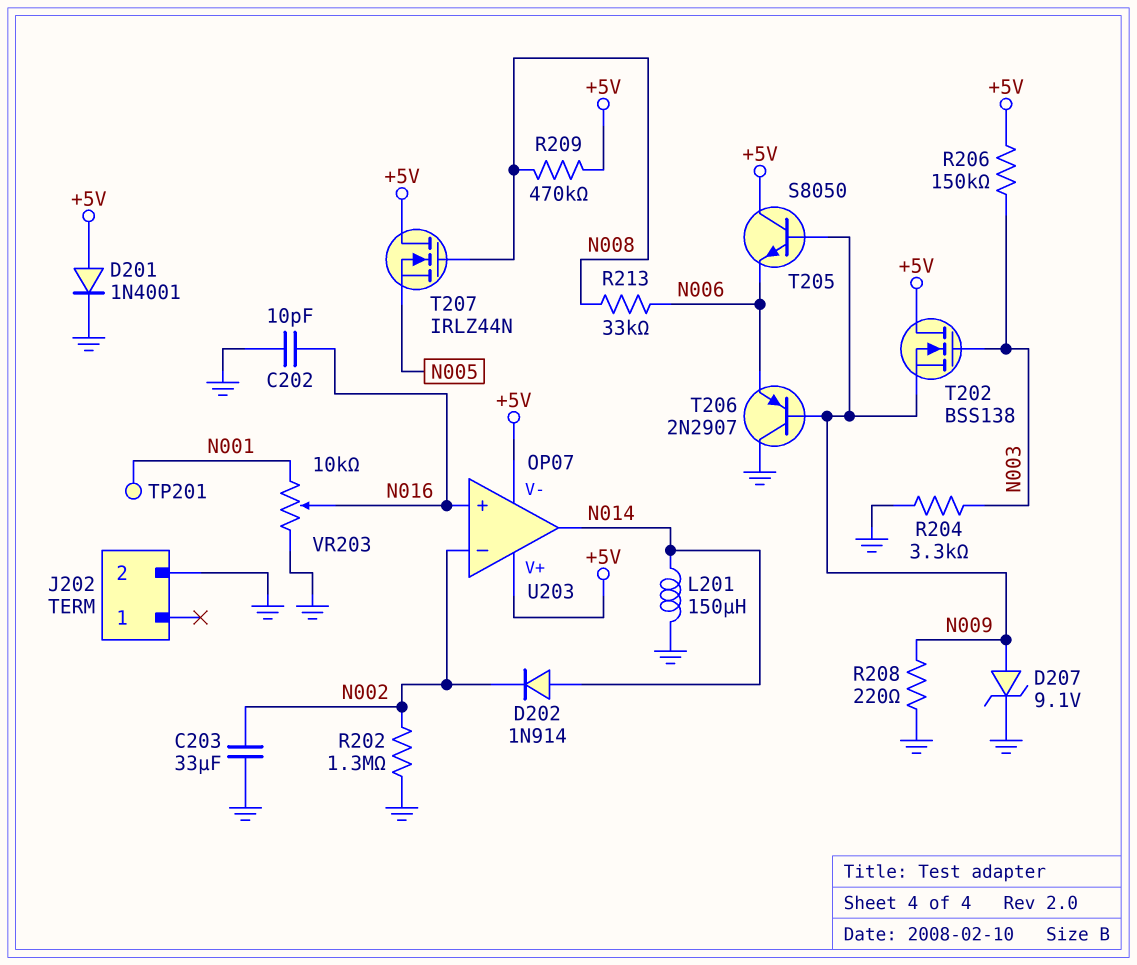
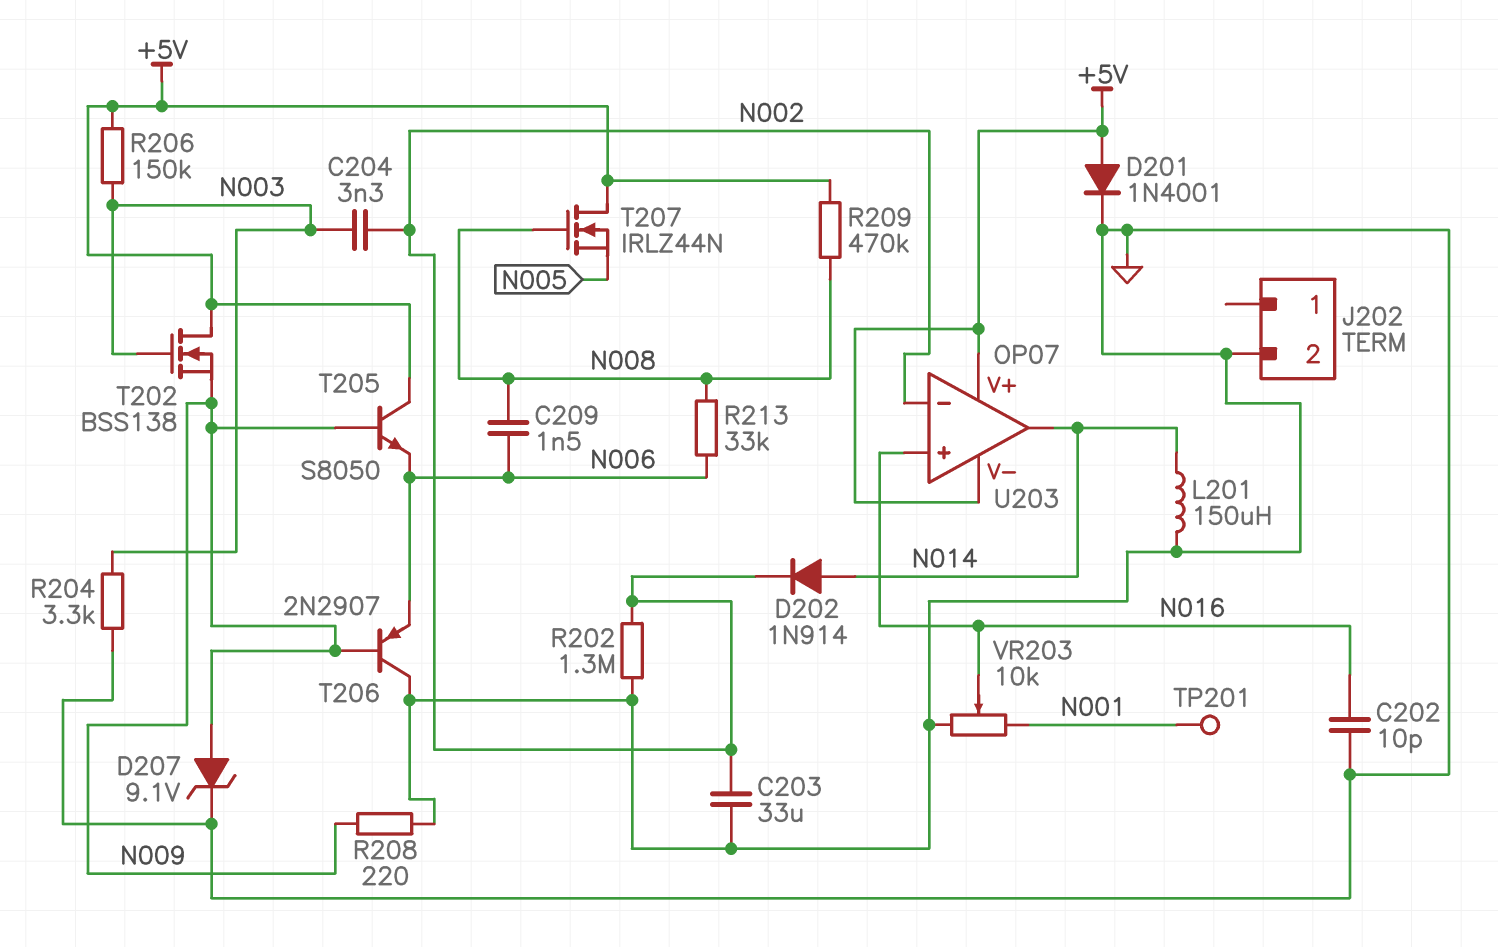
C204: none -> 3.3nF (N002, N003)
C209: none -> 1.5nF (N006, N008)

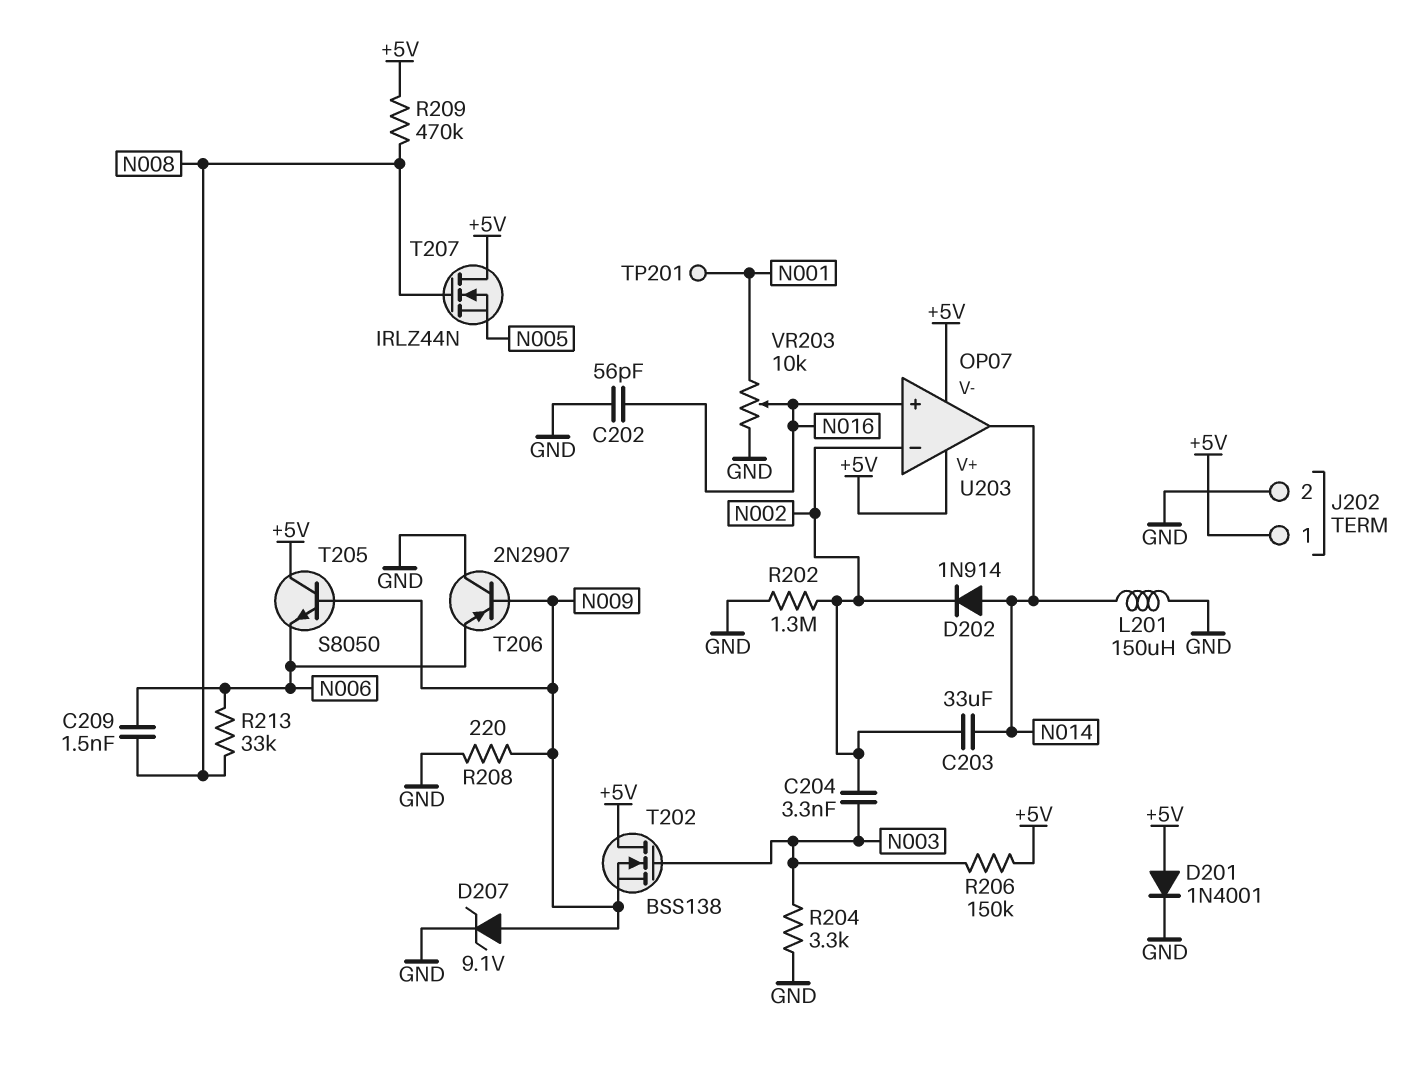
C202: 10pF (GND, N016) -> 56pF (GND, N016)
C203: 33uF (GND, N002) -> 33uF (N002, N014)
J202 pin 1: none -> +5V

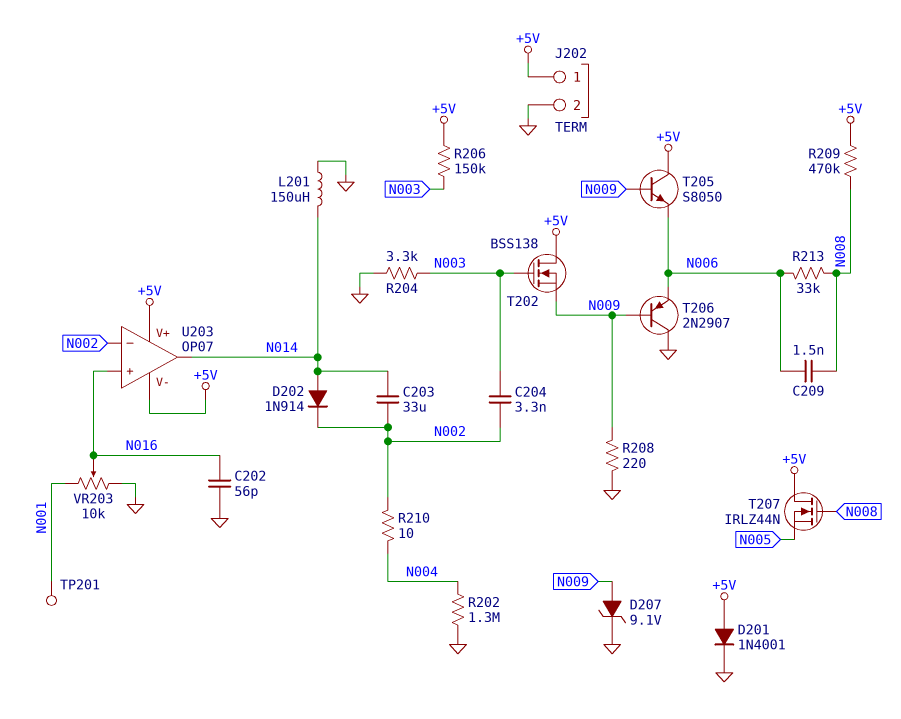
R202: 1.3M (GND, N002) -> 1.3M (GND, N004)
R210: none -> 10 (N002, N004)

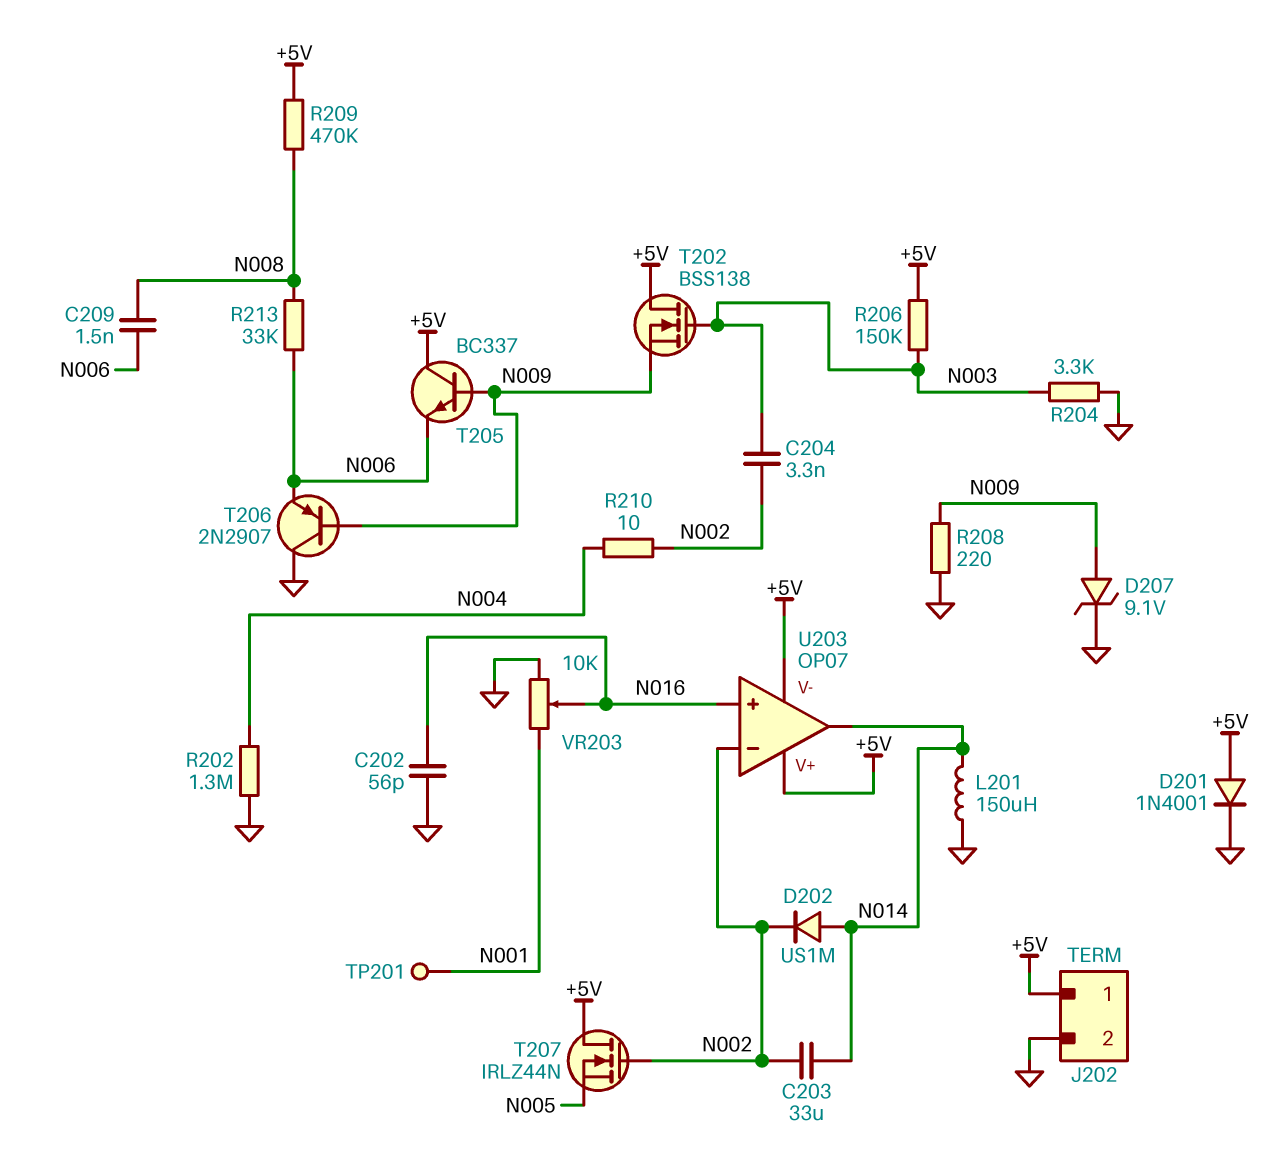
D202: diode 1N914 (A N014, K N002) -> diode US1M (A N014, K N002)
T205: NPN S8050 (B N009, C +5V, E N006) -> NPN BC337 (B N009, C +5V, E N006)
T207: NMOS IRLZ44N (G N008, D +5V, S N005) -> NMOS IRLZ44N (G N002, D +5V, S N005)

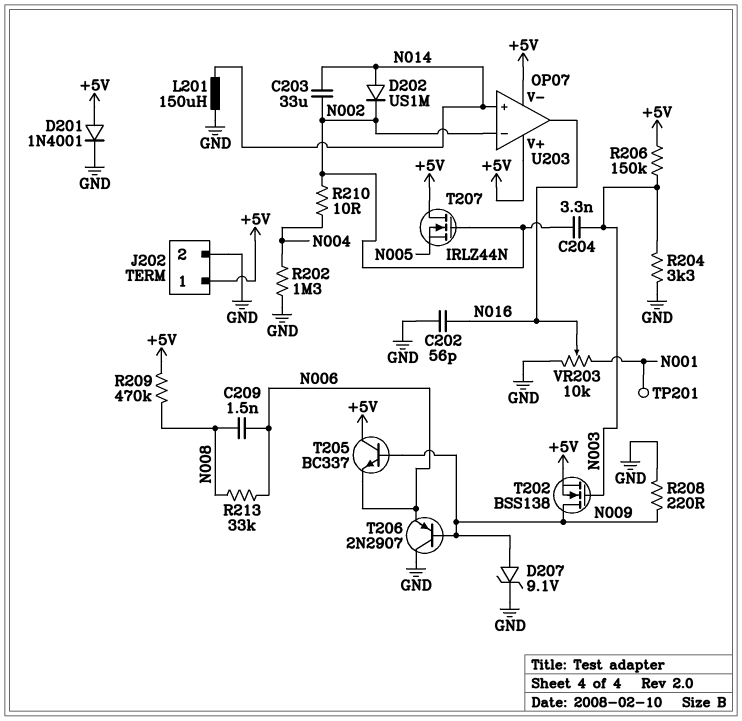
T202: NMOS BSS138 (G N003, D +5V, S N009) -> NMOS BSS138 (G N003, D N009, S +5V)
U203 pin in+: N016 -> N014
U203 pin out: N014 -> N016

